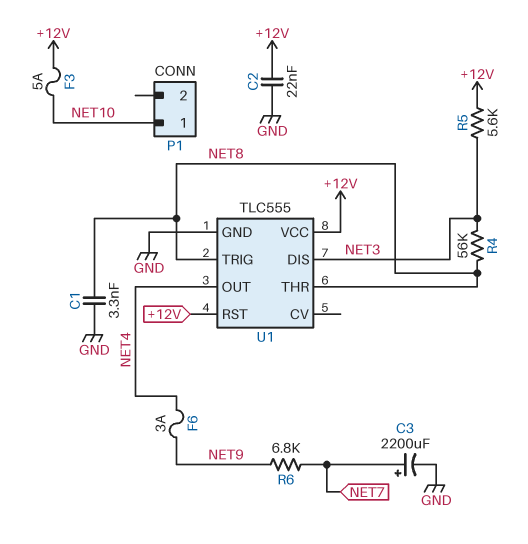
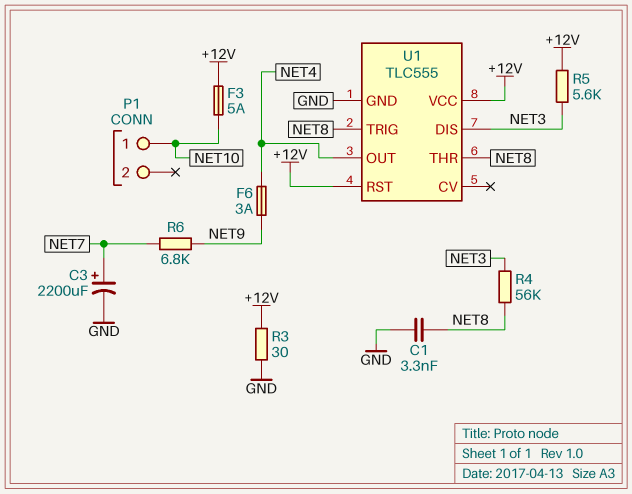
C2: 22nF (+12V, GND) -> none
R3: none -> 30 (+12V, GND)

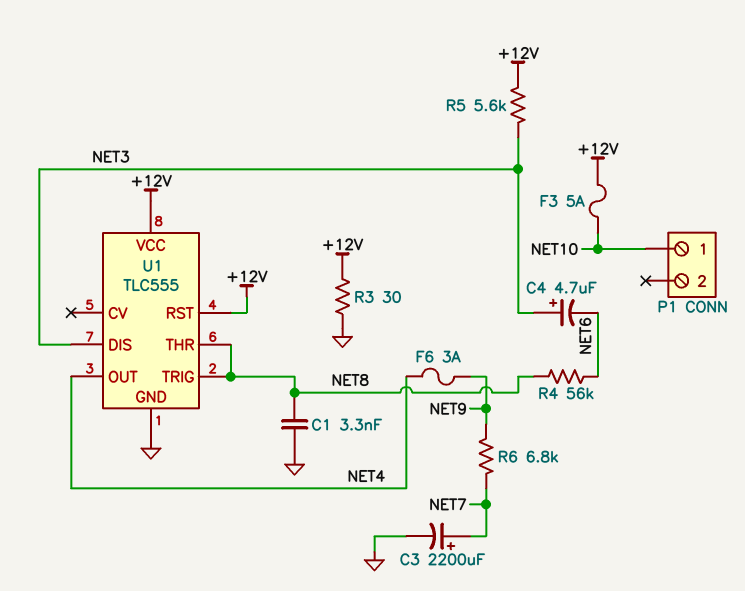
C4: none -> 4.7uF (plus NET3, minus NET6)
R4: 56k (NET3, NET8) -> 56k (NET6, NET8)

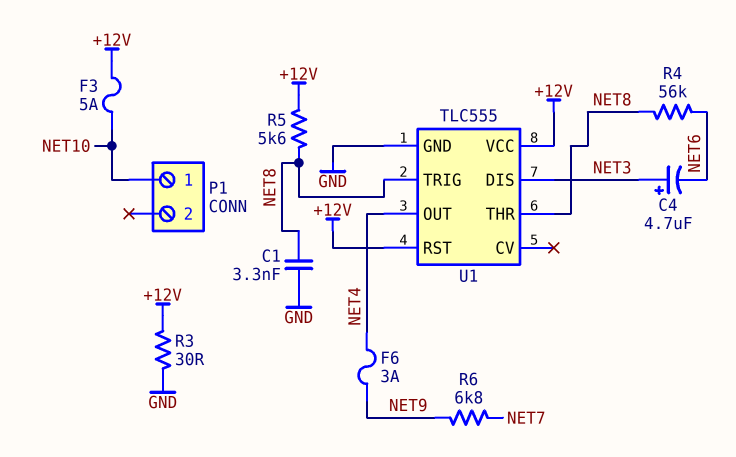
C3: 2200uF (plus NET7, minus GND) -> none
R5: 5.6k (+12V, NET3) -> 5.6k (+12V, NET8)

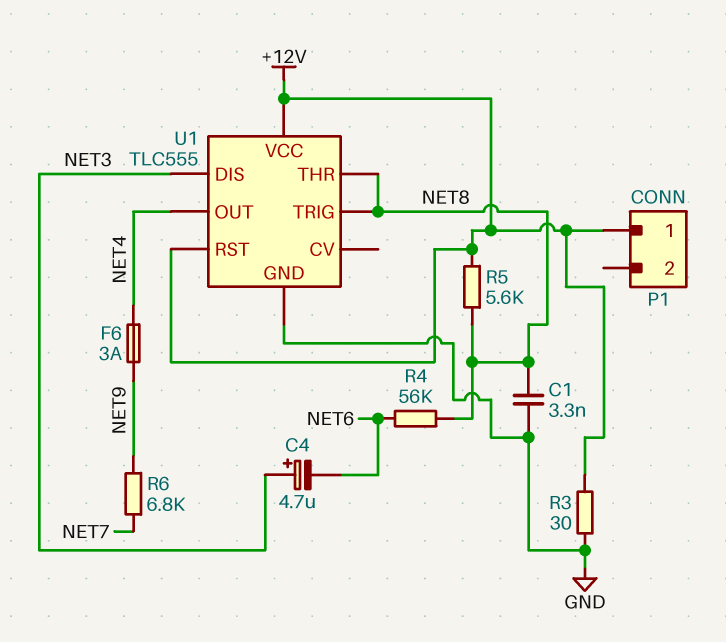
F3: 5A (+12V, NET10) -> none
P1 pin 1: NET10 -> +12V

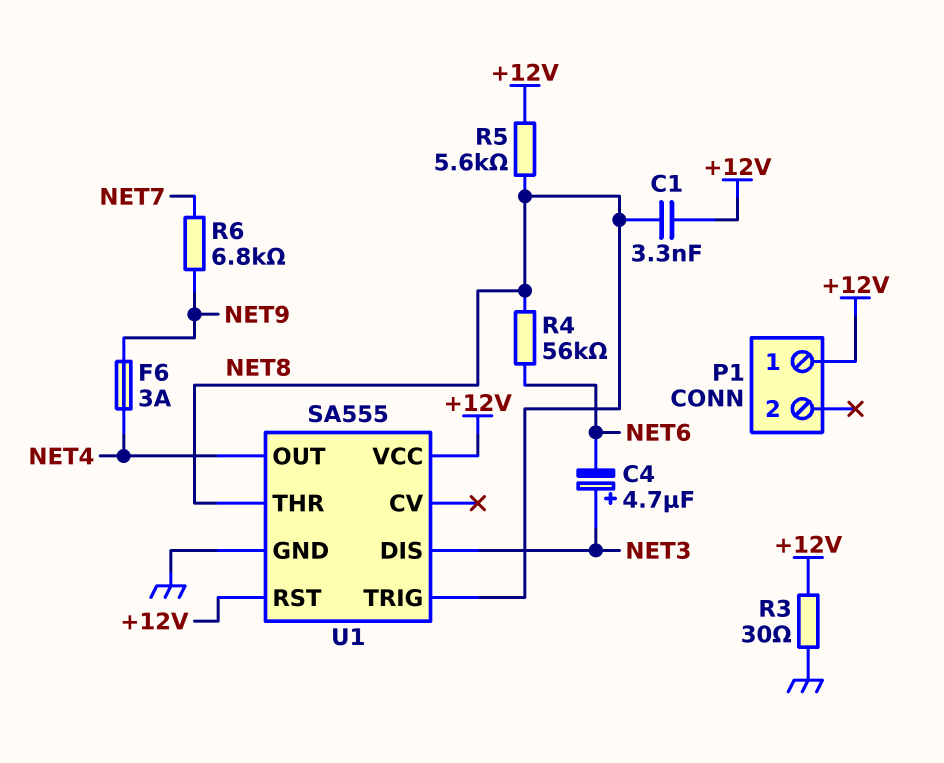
C1: 3.3nF (GND, NET8) -> 3.3nF (+12V, NET8)
U1: TLC555 -> SA555

